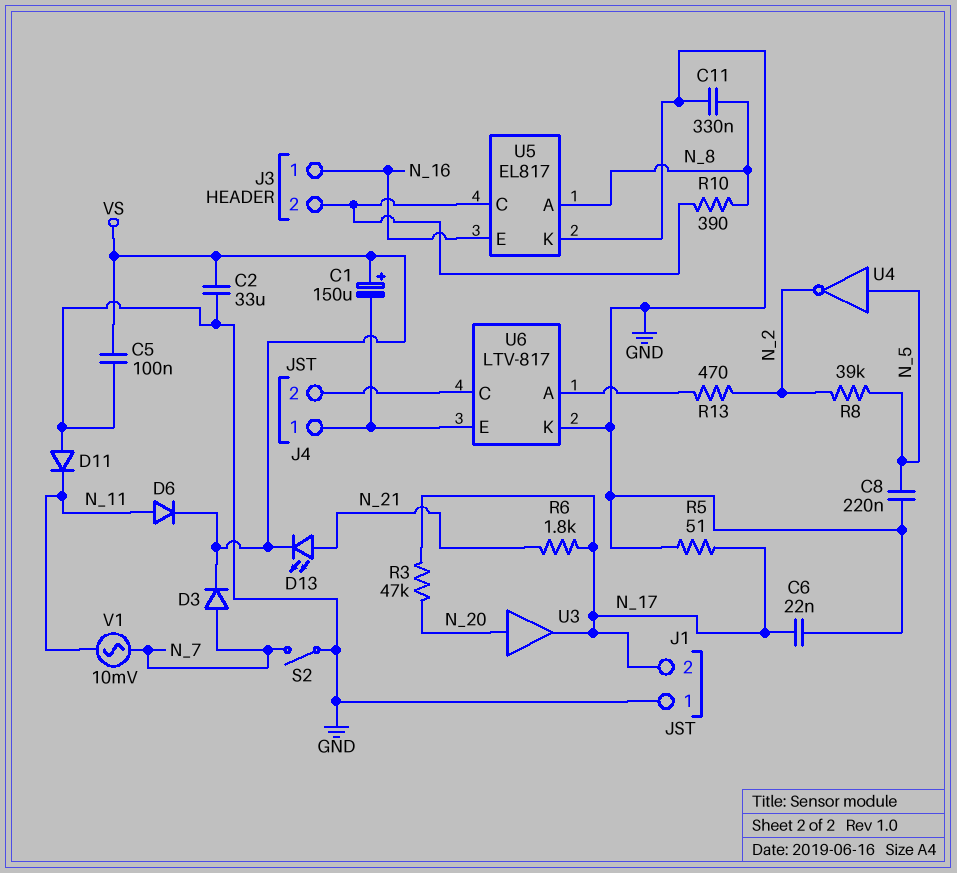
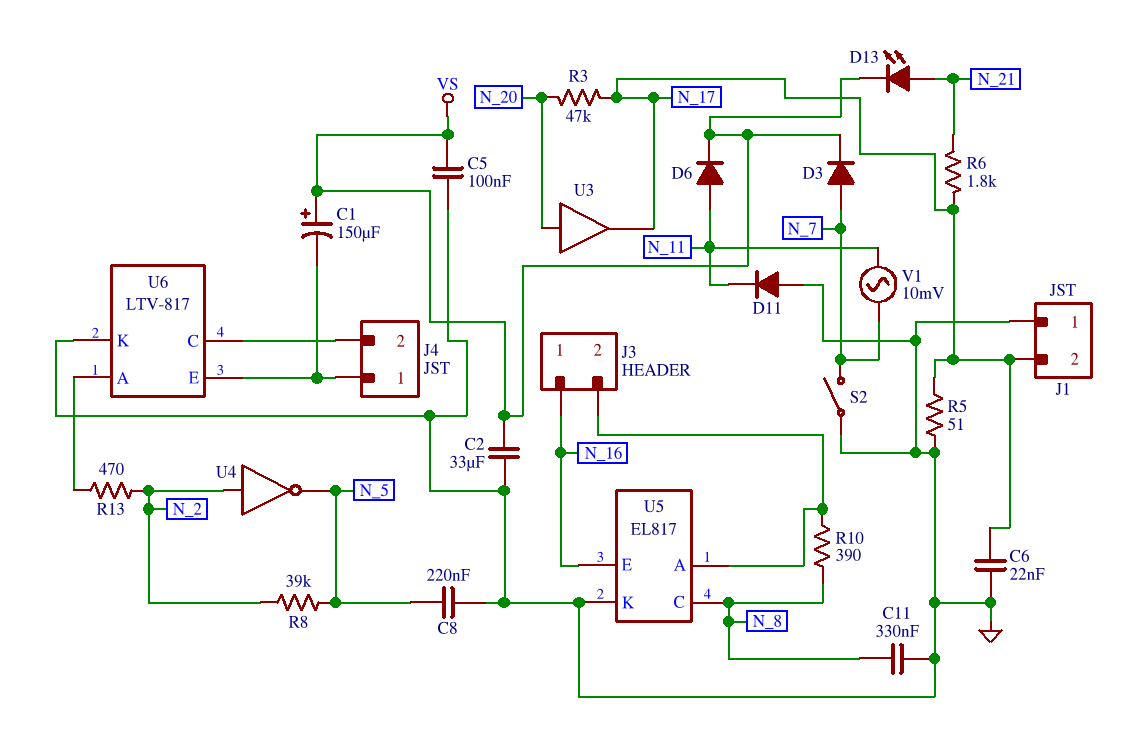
U4: NOT (in N_5, out N_2) -> NOT (in N_2, out N_5)
U5 pin A: N_8 -> J3/2
U5 pin C: J3/2 -> N_8

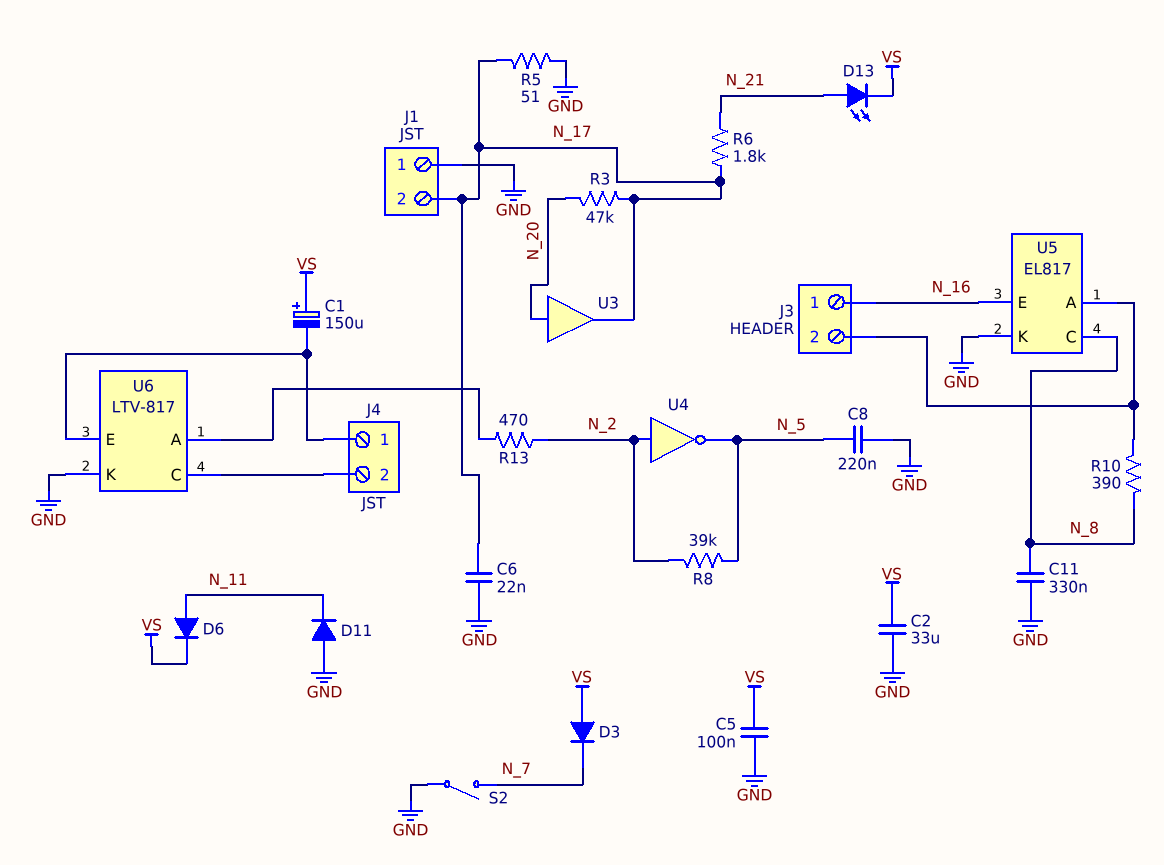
D3: diode (A N_7, K VS) -> diode (A VS, K N_7)
V1: AC 10mV (N_7, N_11) -> none

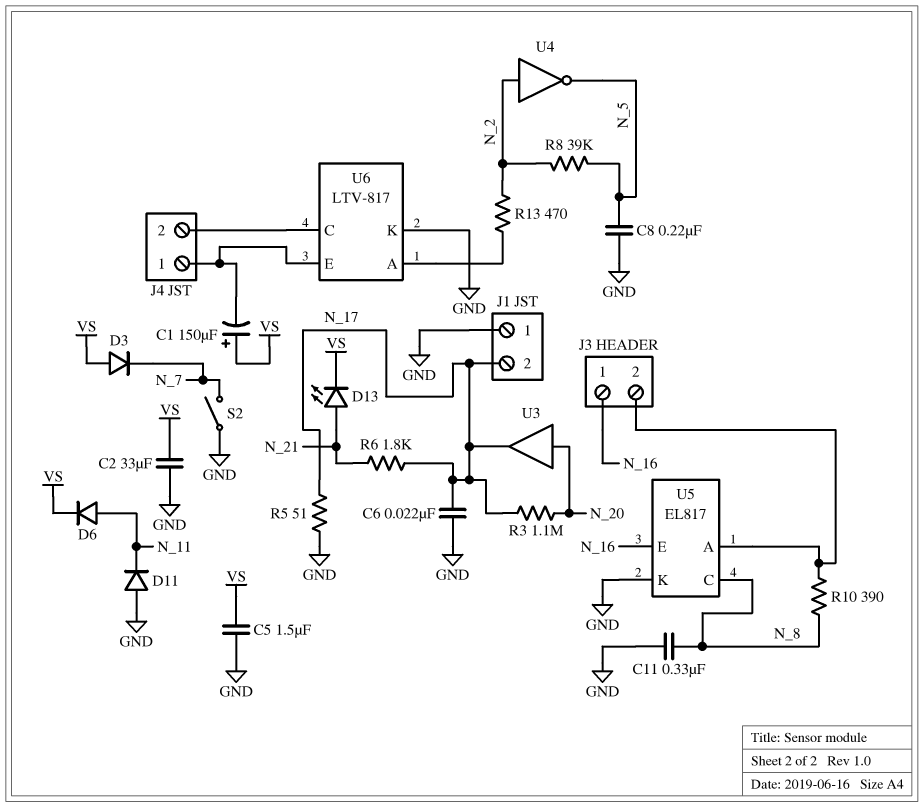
C5: 100nF (GND, VS) -> 1.5uF (GND, VS)
R3: 47k (N_17, N_20) -> 1.1M (N_17, N_20)

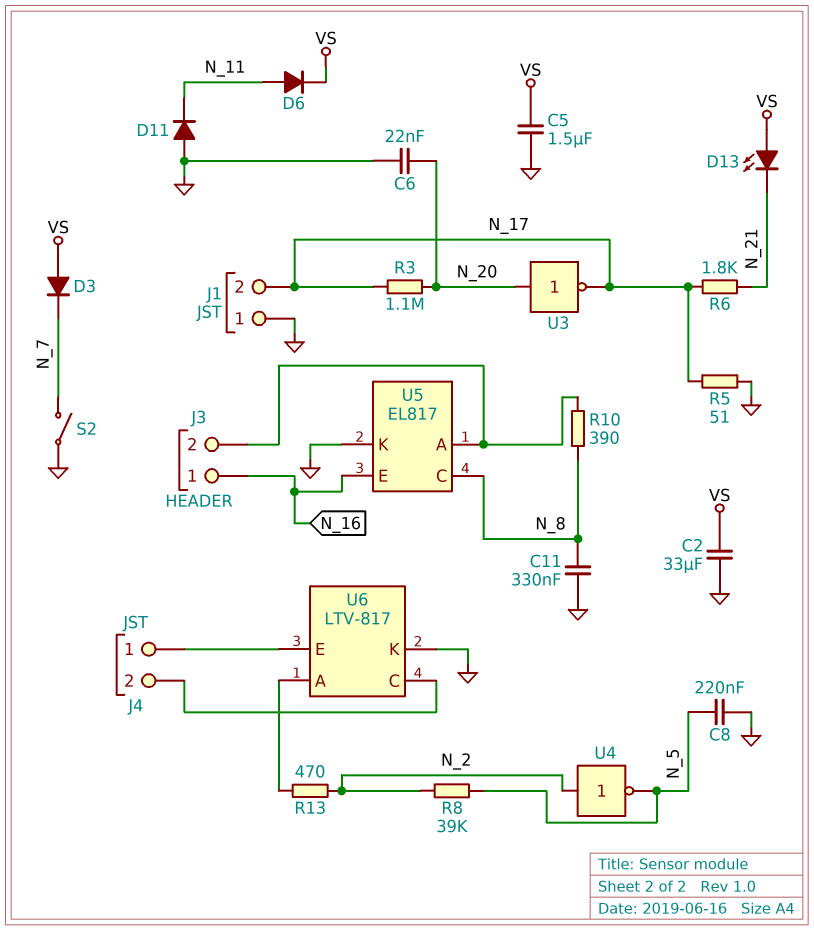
C1: 150uF (plus VS, minus J4/1) -> none
C6: 22nF (GND, N_17) -> 22nF (GND, N_20)
D13: LED (A N_21, K VS) -> LED (A VS, K N_21)
U3: buffer (in N_20, out N_17) -> NOT (in N_20, out N_17)

